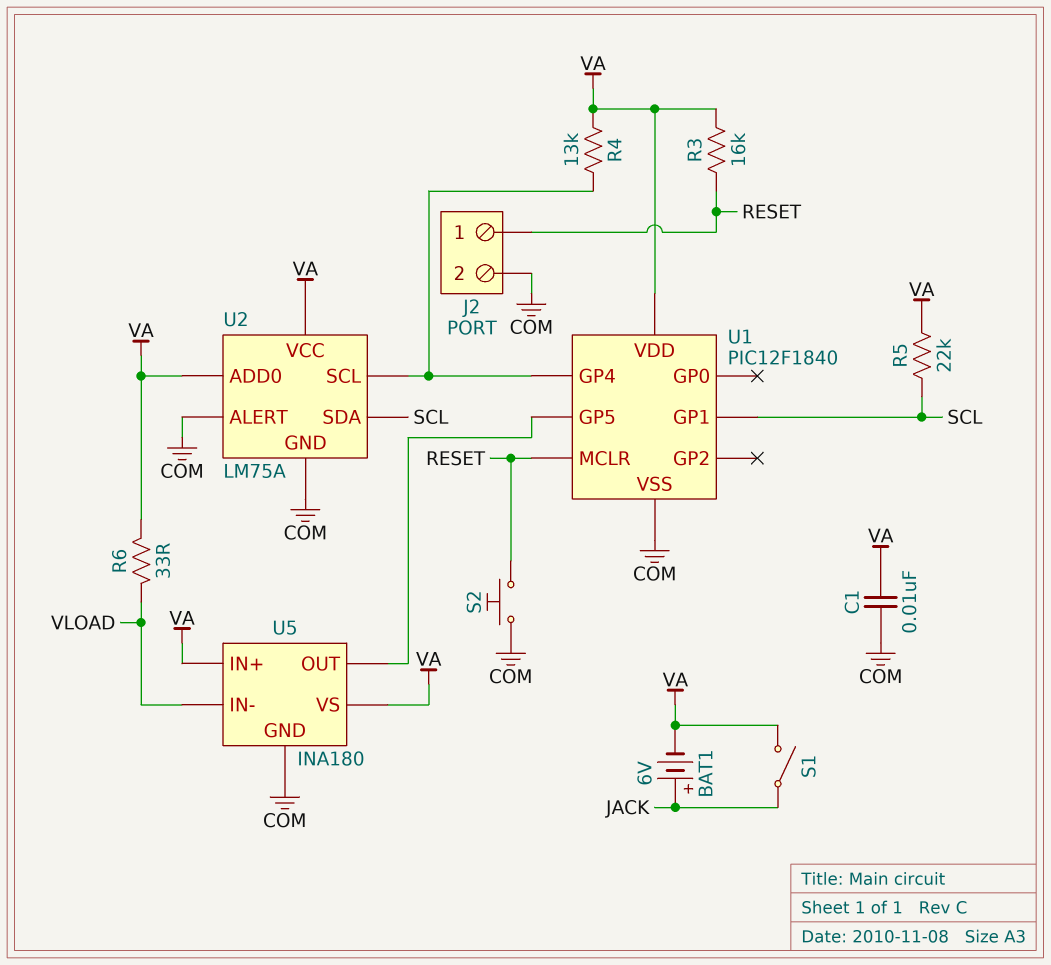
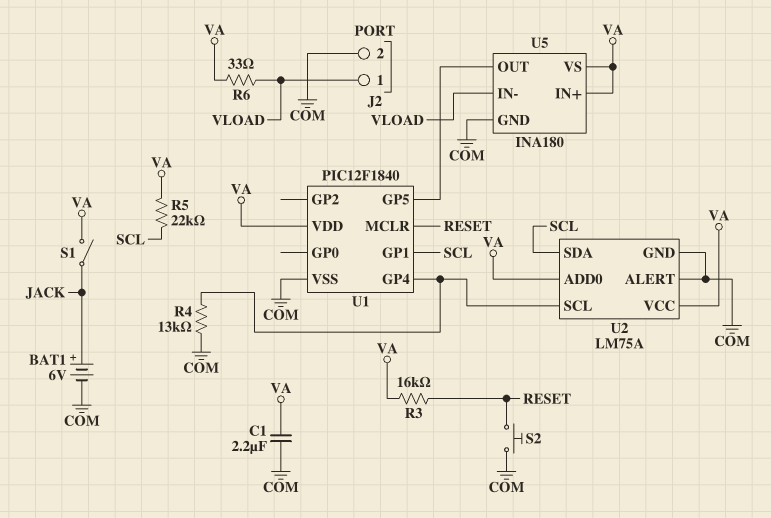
BAT1: 6V (plus JACK, minus VA) -> 6V (plus JACK, minus COM)
C1: 10nF (COM, VA) -> 2.2uF (COM, VA)
J2 pin 1: RESET -> VLOAD
R4: 13k (U1/GP4, VA) -> 13k (COM, U1/GP4)

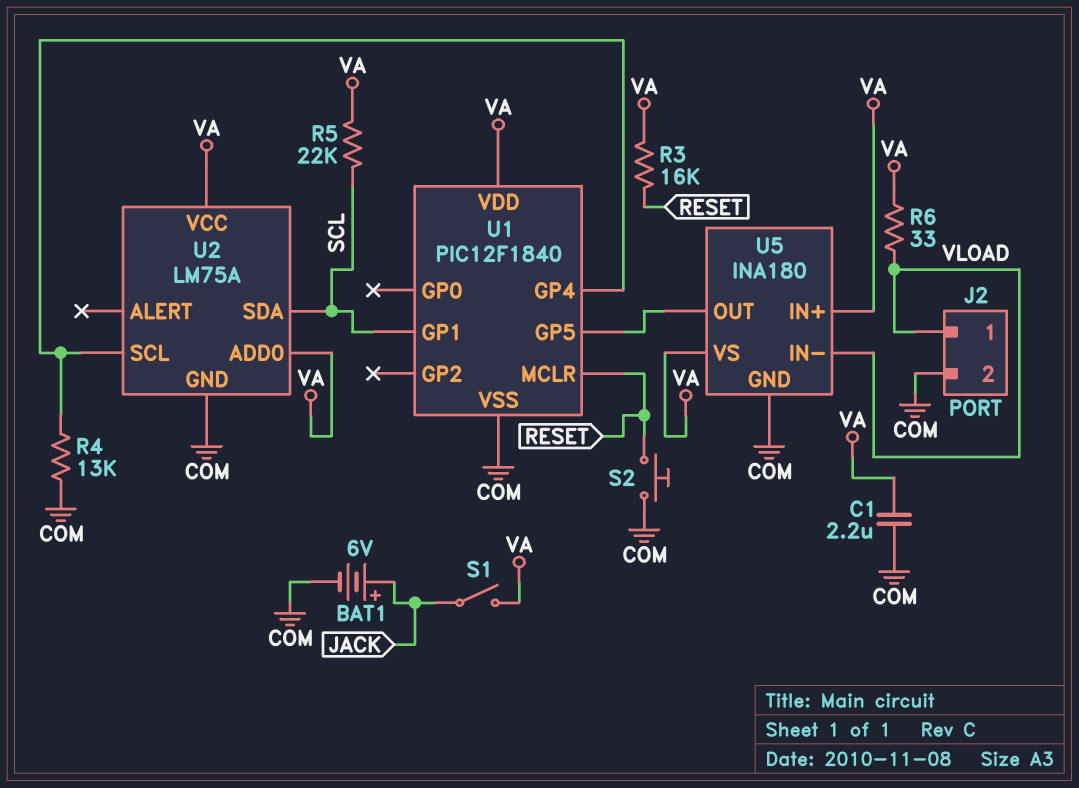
U2 pin ALERT: COM -> none

